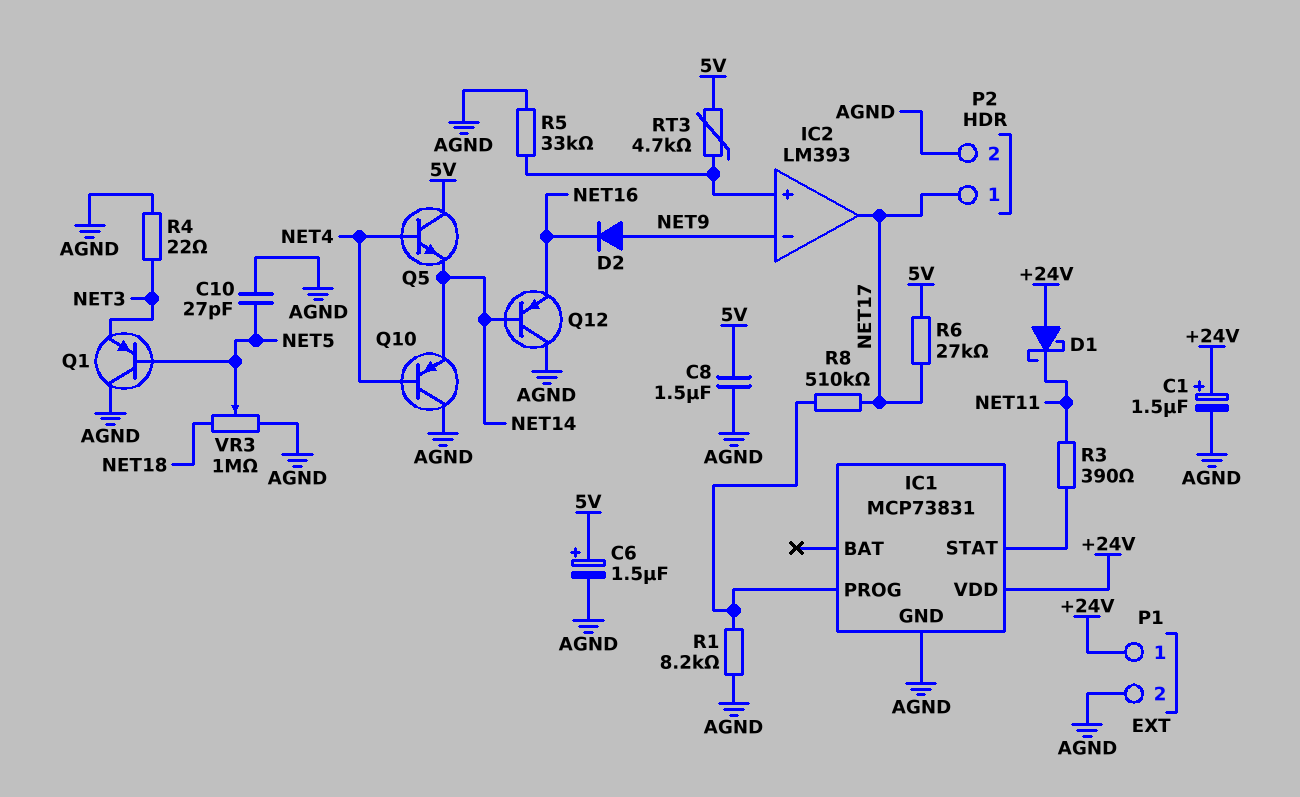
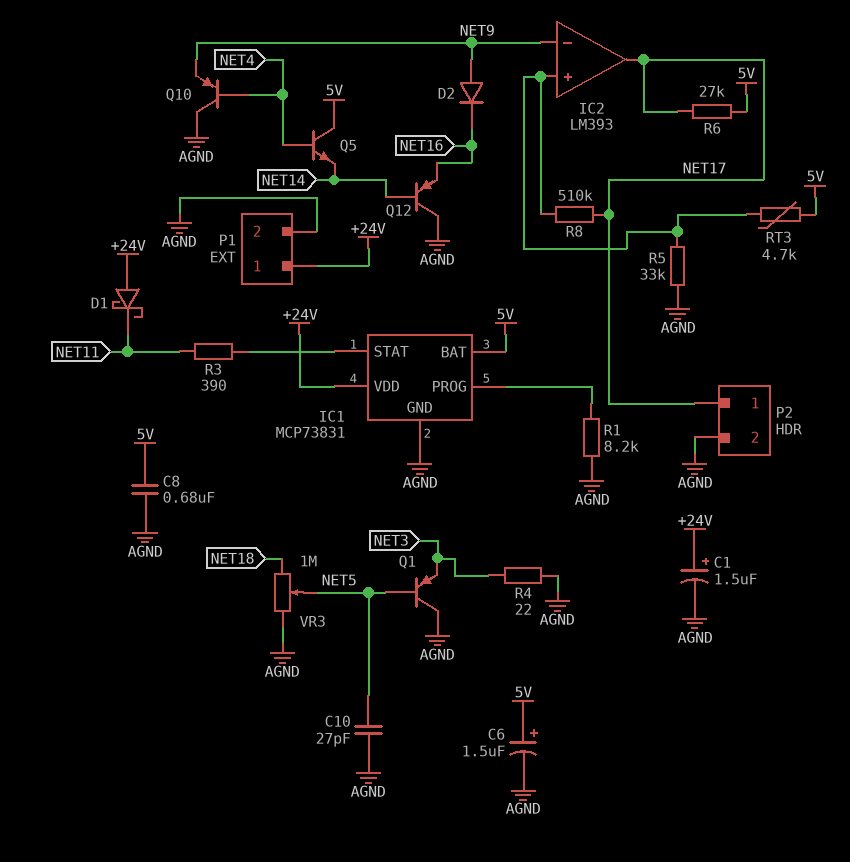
C8: 1.5uF (5V, AGND) -> 680nF (5V, AGND)
IC1 pin BAT: none -> 5V
Q10: PNP (B NET4, C AGND, E NET14) -> PNP (B NET4, C AGND, E NET9)
R8: 510k (IC1/PROG, NET17) -> 510k (IC2/in+, NET17)

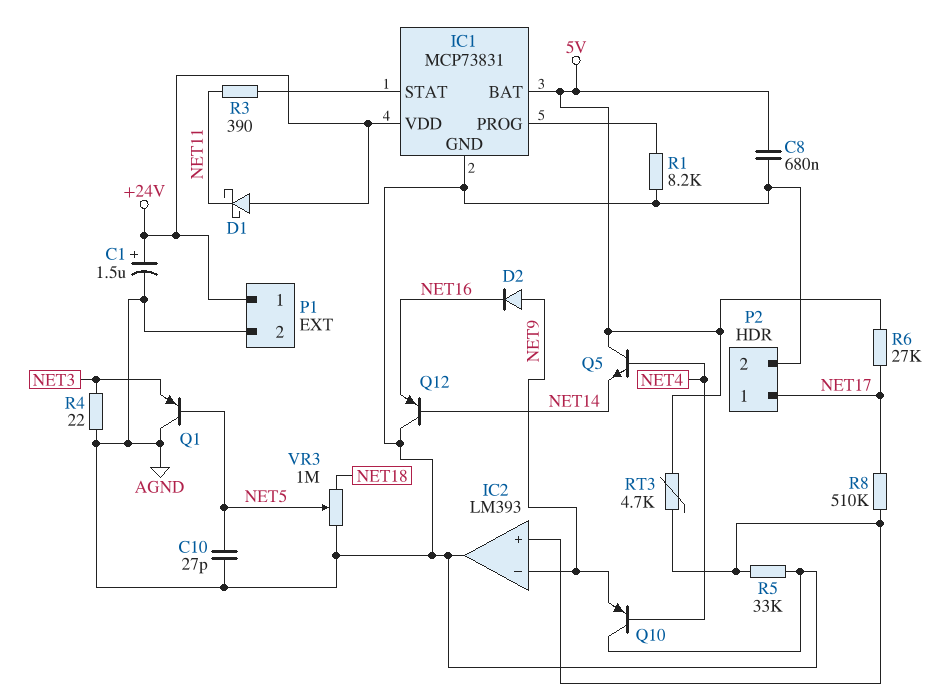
C6: 1.5uF (plus 5V, minus AGND) -> none
IC2 pin out: NET17 -> AGND

